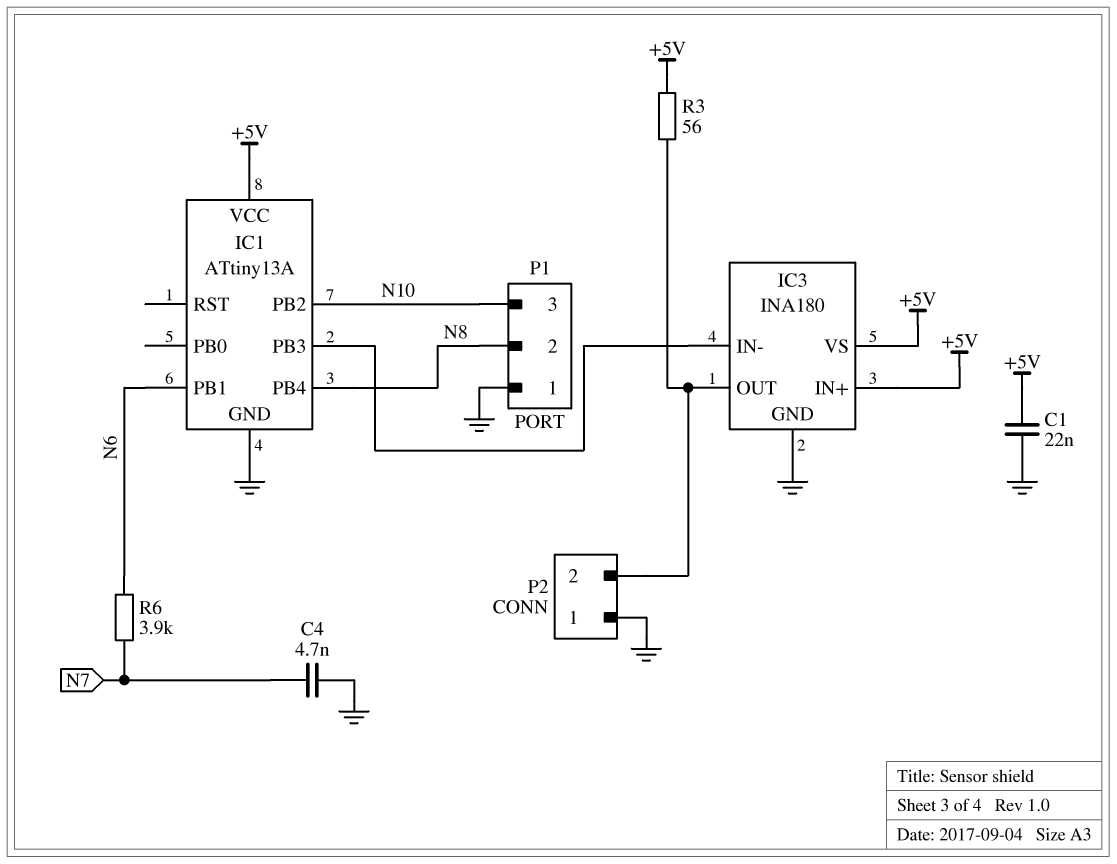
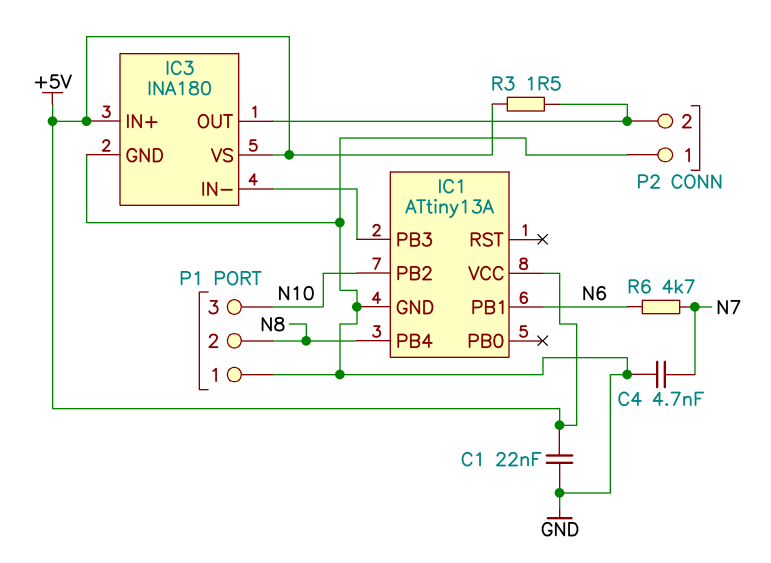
R3: 56 (+5V, IC3/OUT) -> 1.5 (+5V, IC3/OUT)
R6: 3.9k (N6, N7) -> 4.7k (N6, N7)

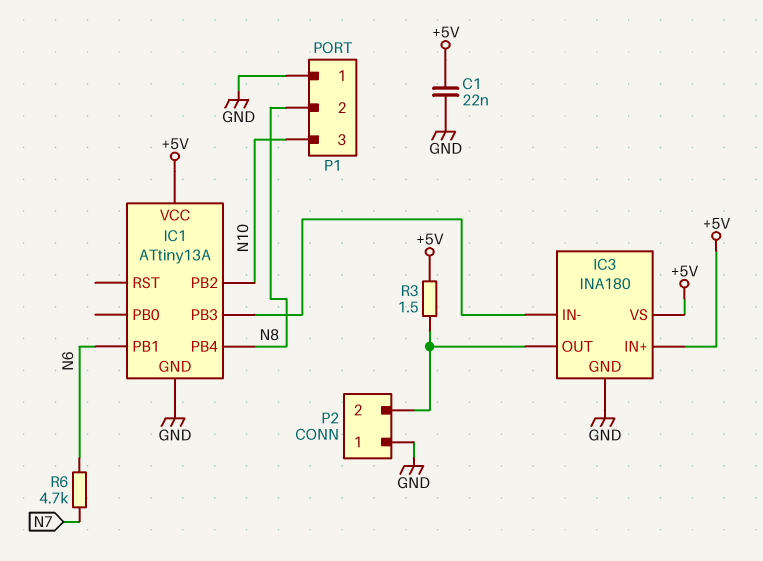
C4: 4.7nF (GND, N7) -> none

